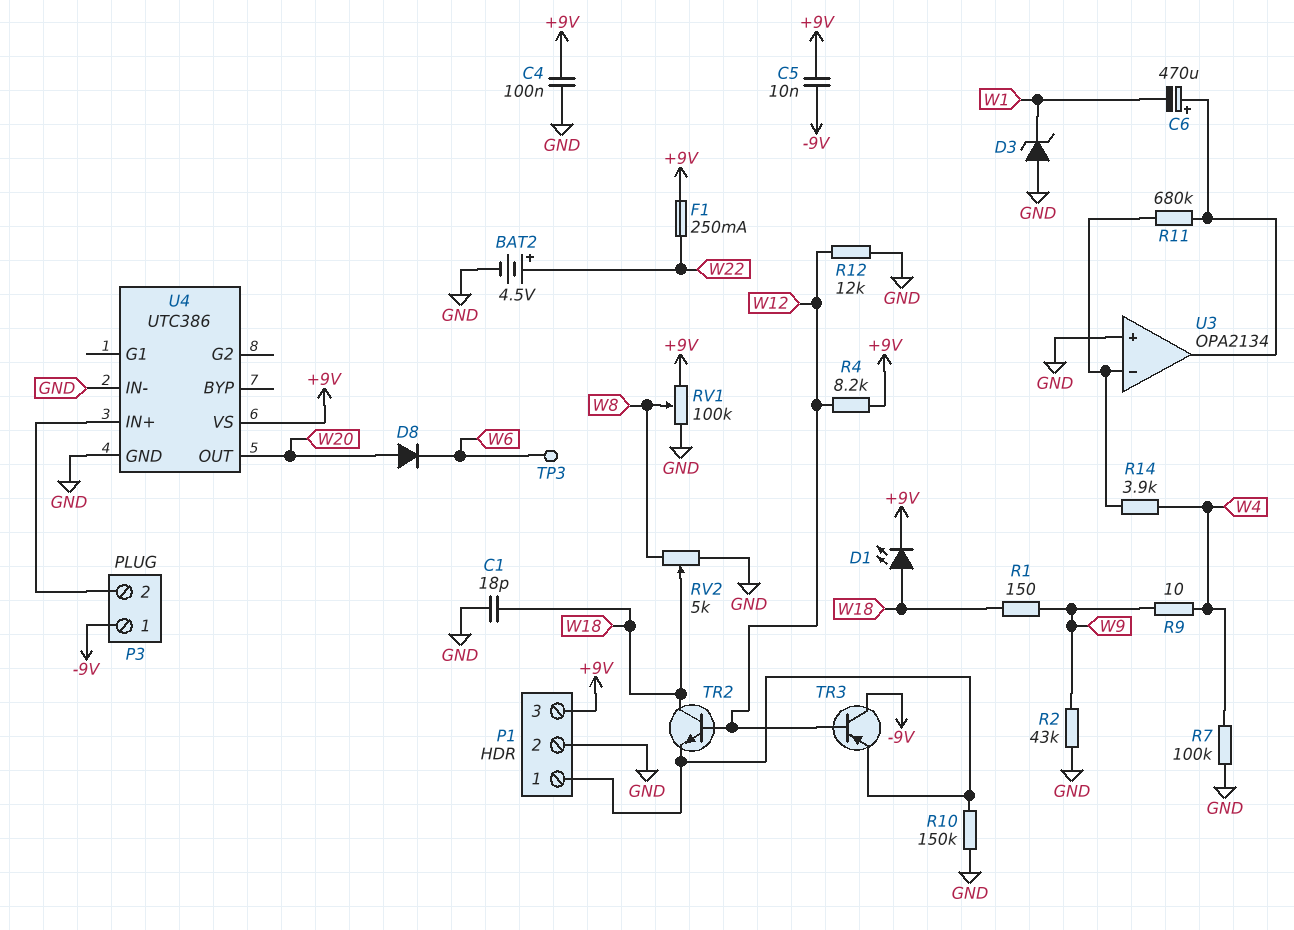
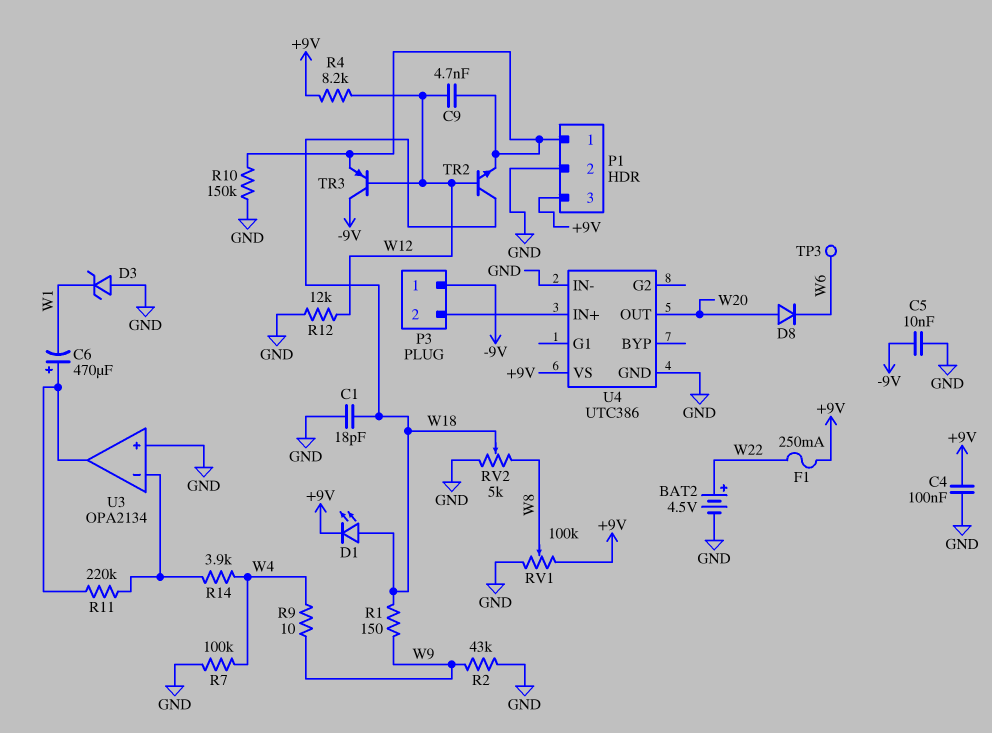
C5: 10nF (+9V, -9V) -> 10nF (-9V, GND)
C9: none -> 4.7nF (P1/1, W12)
R11: 680k (U3/in-, U3/out) -> 220k (U3/in-, U3/out)

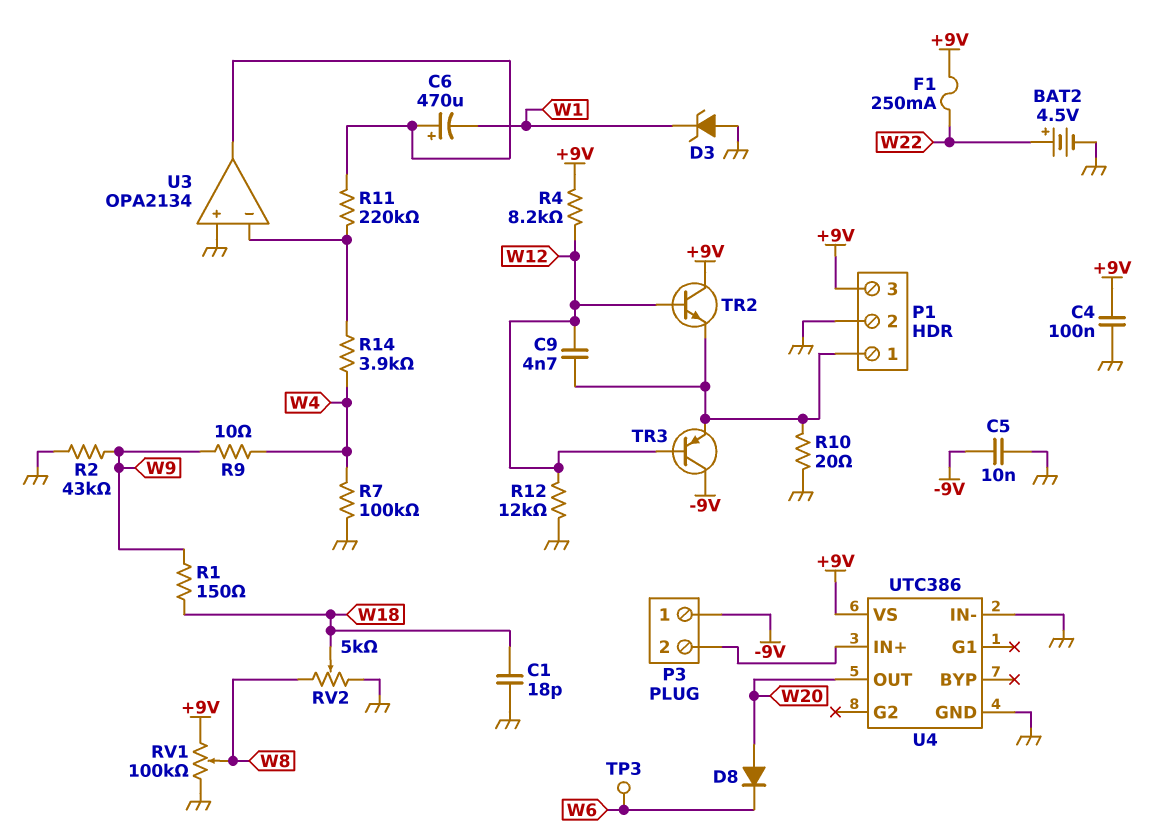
D1: LED (A W18, K +9V) -> none
R10: 150k (GND, P1/1) -> 20 (GND, P1/1)
TR2: NPN (B W12, C W18, E P1/1) -> NPN (B W12, C +9V, E P1/1)

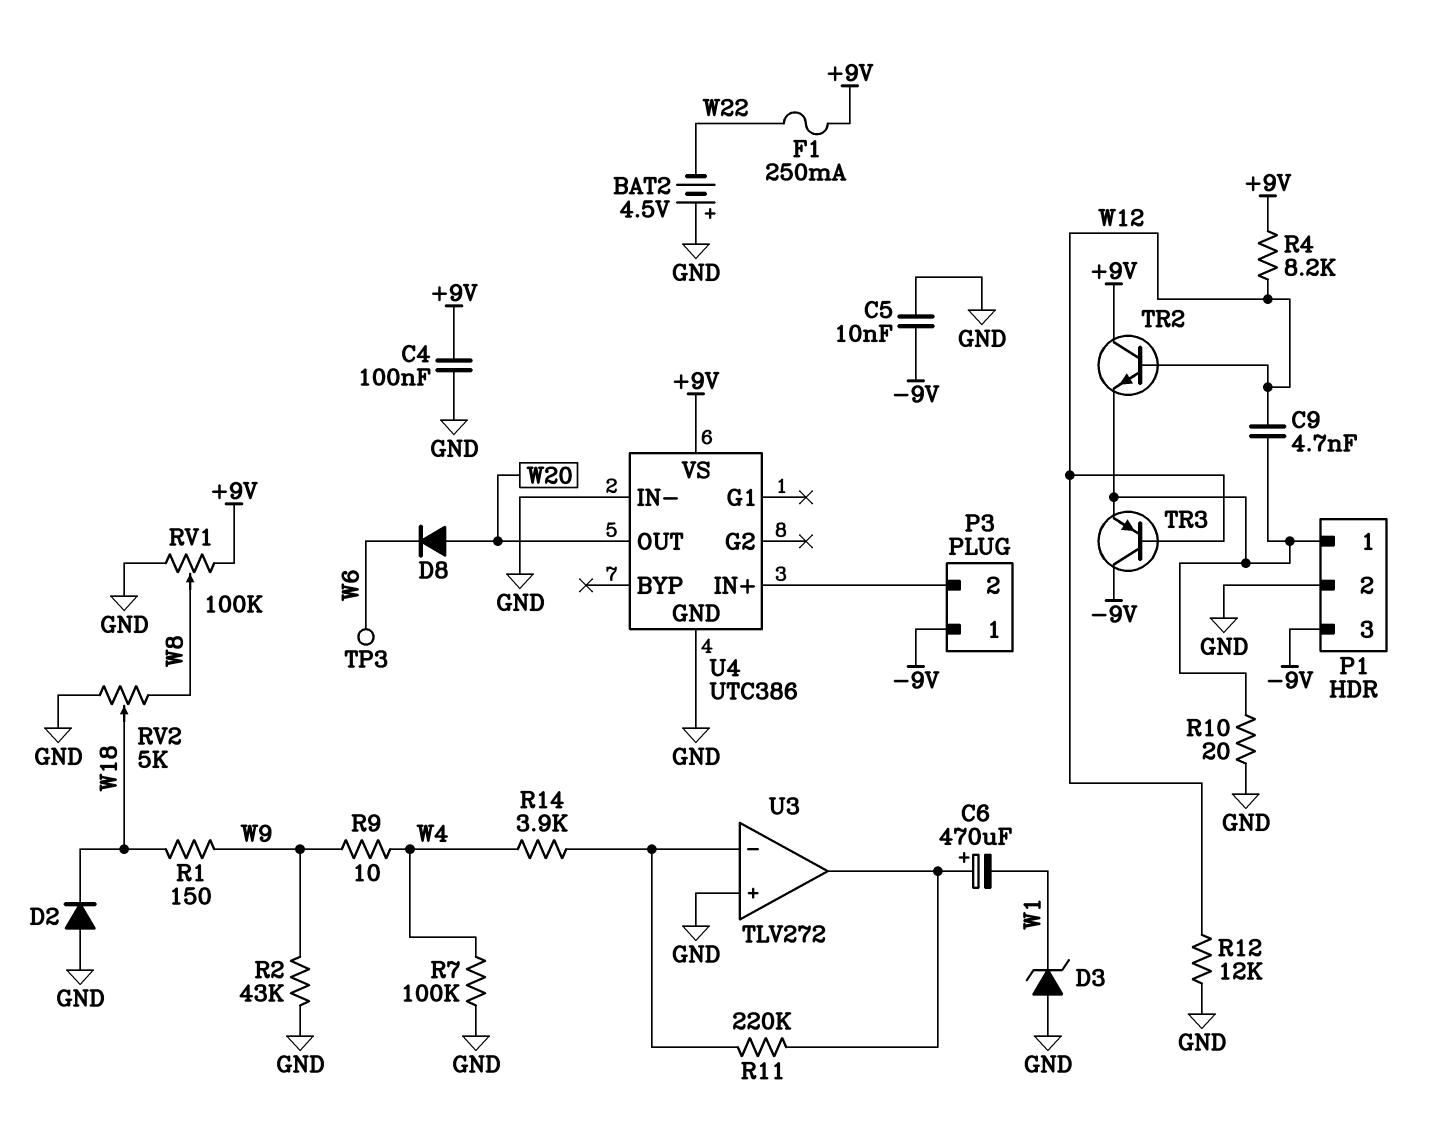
BAT2: 4.5V (plus W22, minus GND) -> 4.5V (plus GND, minus W22)
C1: 18pF (GND, W18) -> none
D2: none -> diode (A GND, K W18)
P1 pin 3: +9V -> -9V
U3: OPA2134 -> TLV272

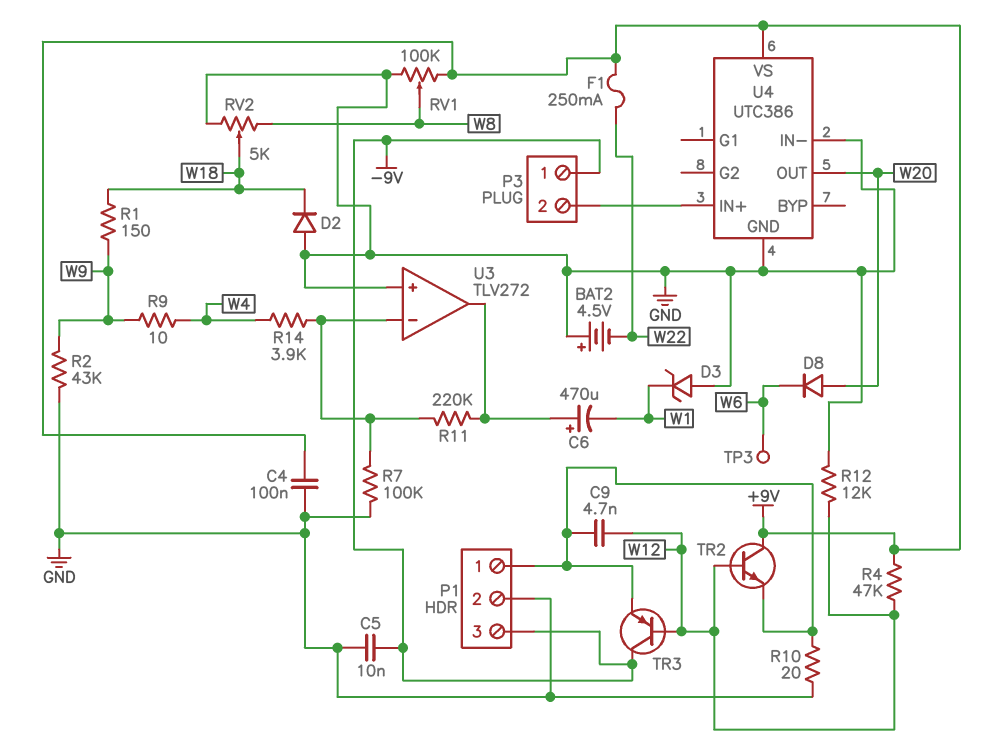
R4: 8.2k (+9V, W12) -> 47k (+9V, W12)
R7: 100k (GND, W4) -> 100k (GND, U3/in-)

